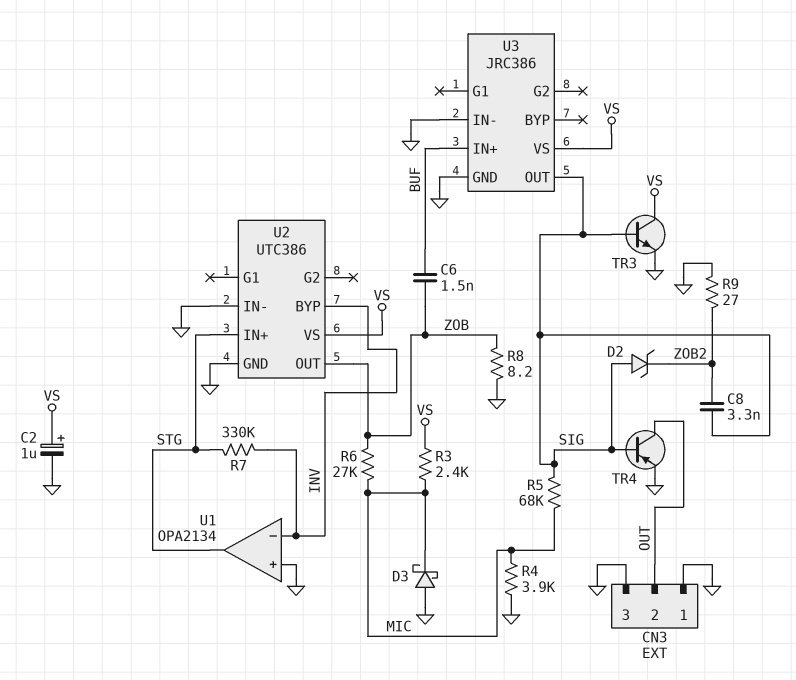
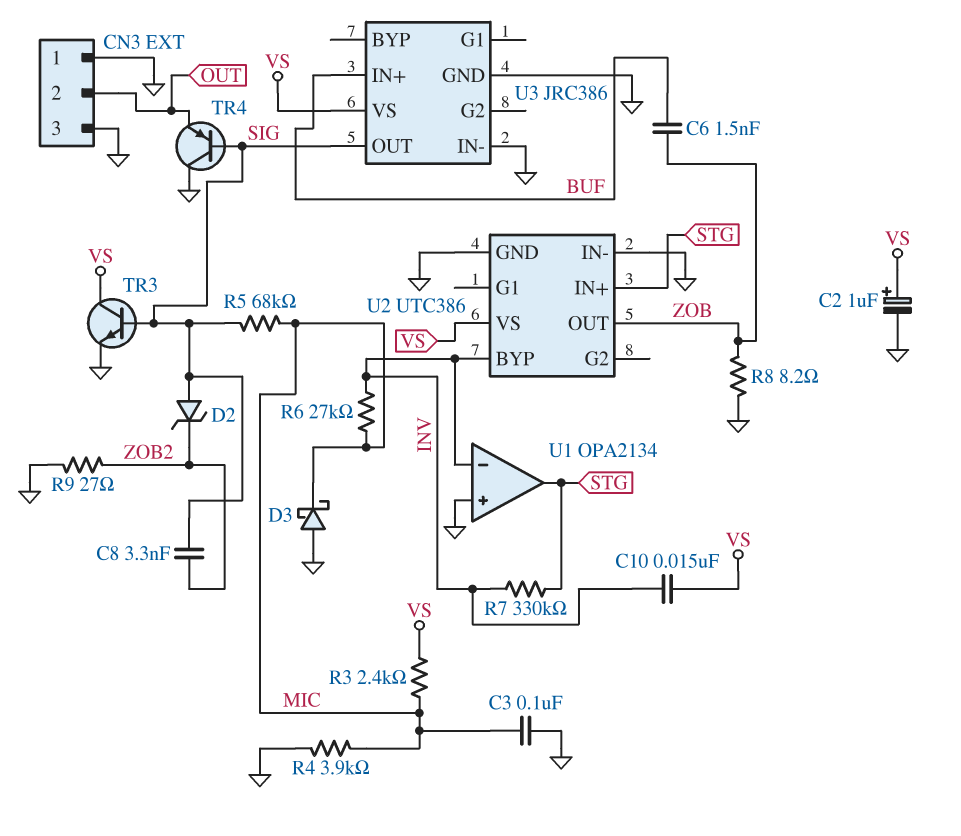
C3: none -> 100nF (GND, MIC)
C10: none -> 15nF (INV, VS)
R6: 27k (MIC, ZOB) -> 27k (INV, MIC)
TR4: PNP (B SIG, C OUT, E GND) -> PNP (B SIG, C GND, E OUT)

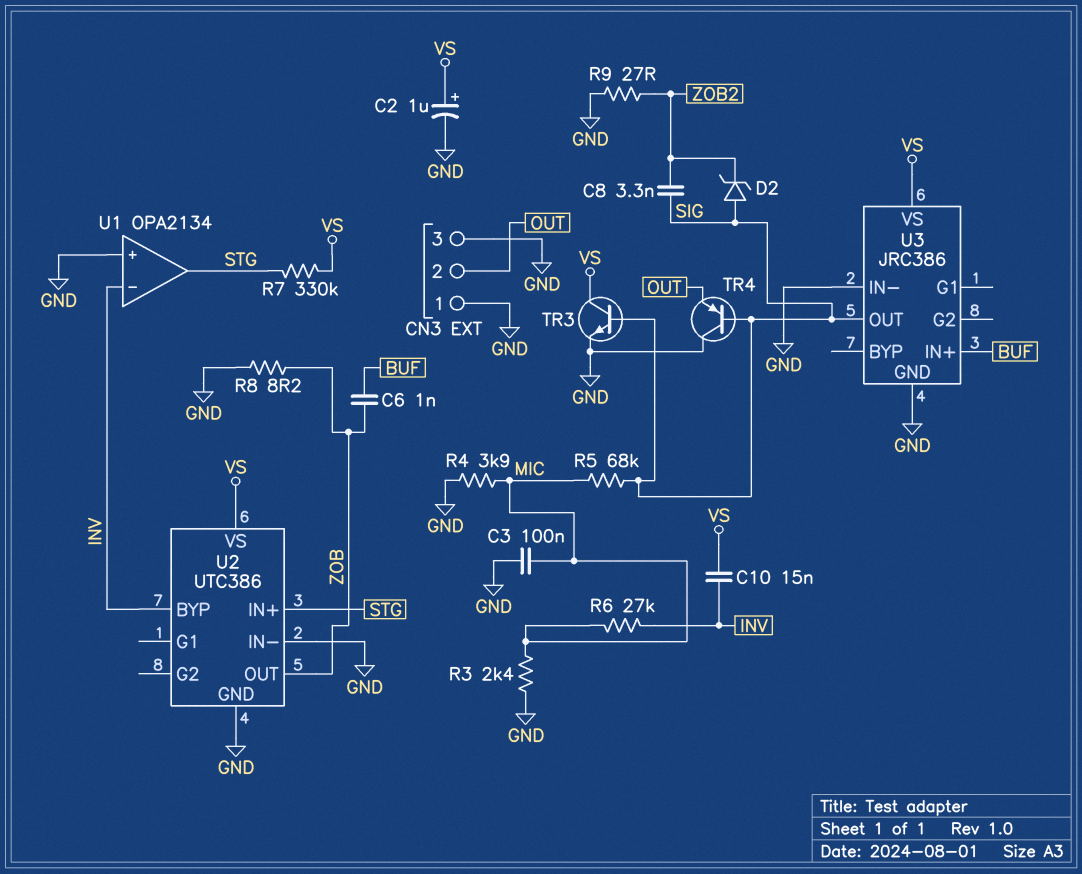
C6: 1.5nF (BUF, ZOB) -> 1nF (BUF, ZOB)
D3: schottky (A GND, K MIC) -> none
R3: 2.4k (MIC, VS) -> 2.4k (GND, MIC)
R7: 330k (INV, STG) -> 330k (STG, VS)

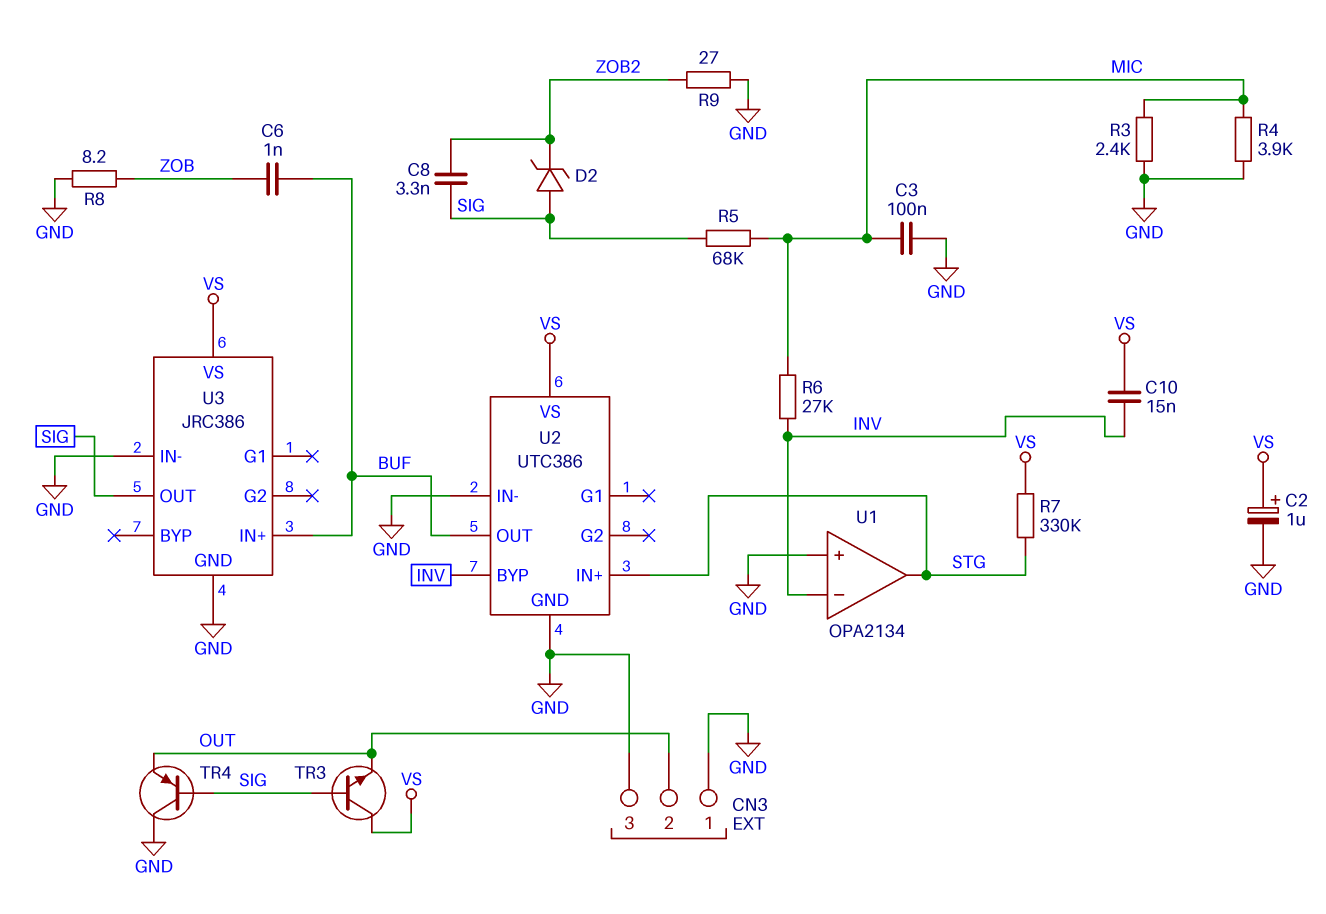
TR3: NPN (B SIG, C VS, E GND) -> NPN (B SIG, C VS, E OUT)
U2 pin OUT: ZOB -> BUF

